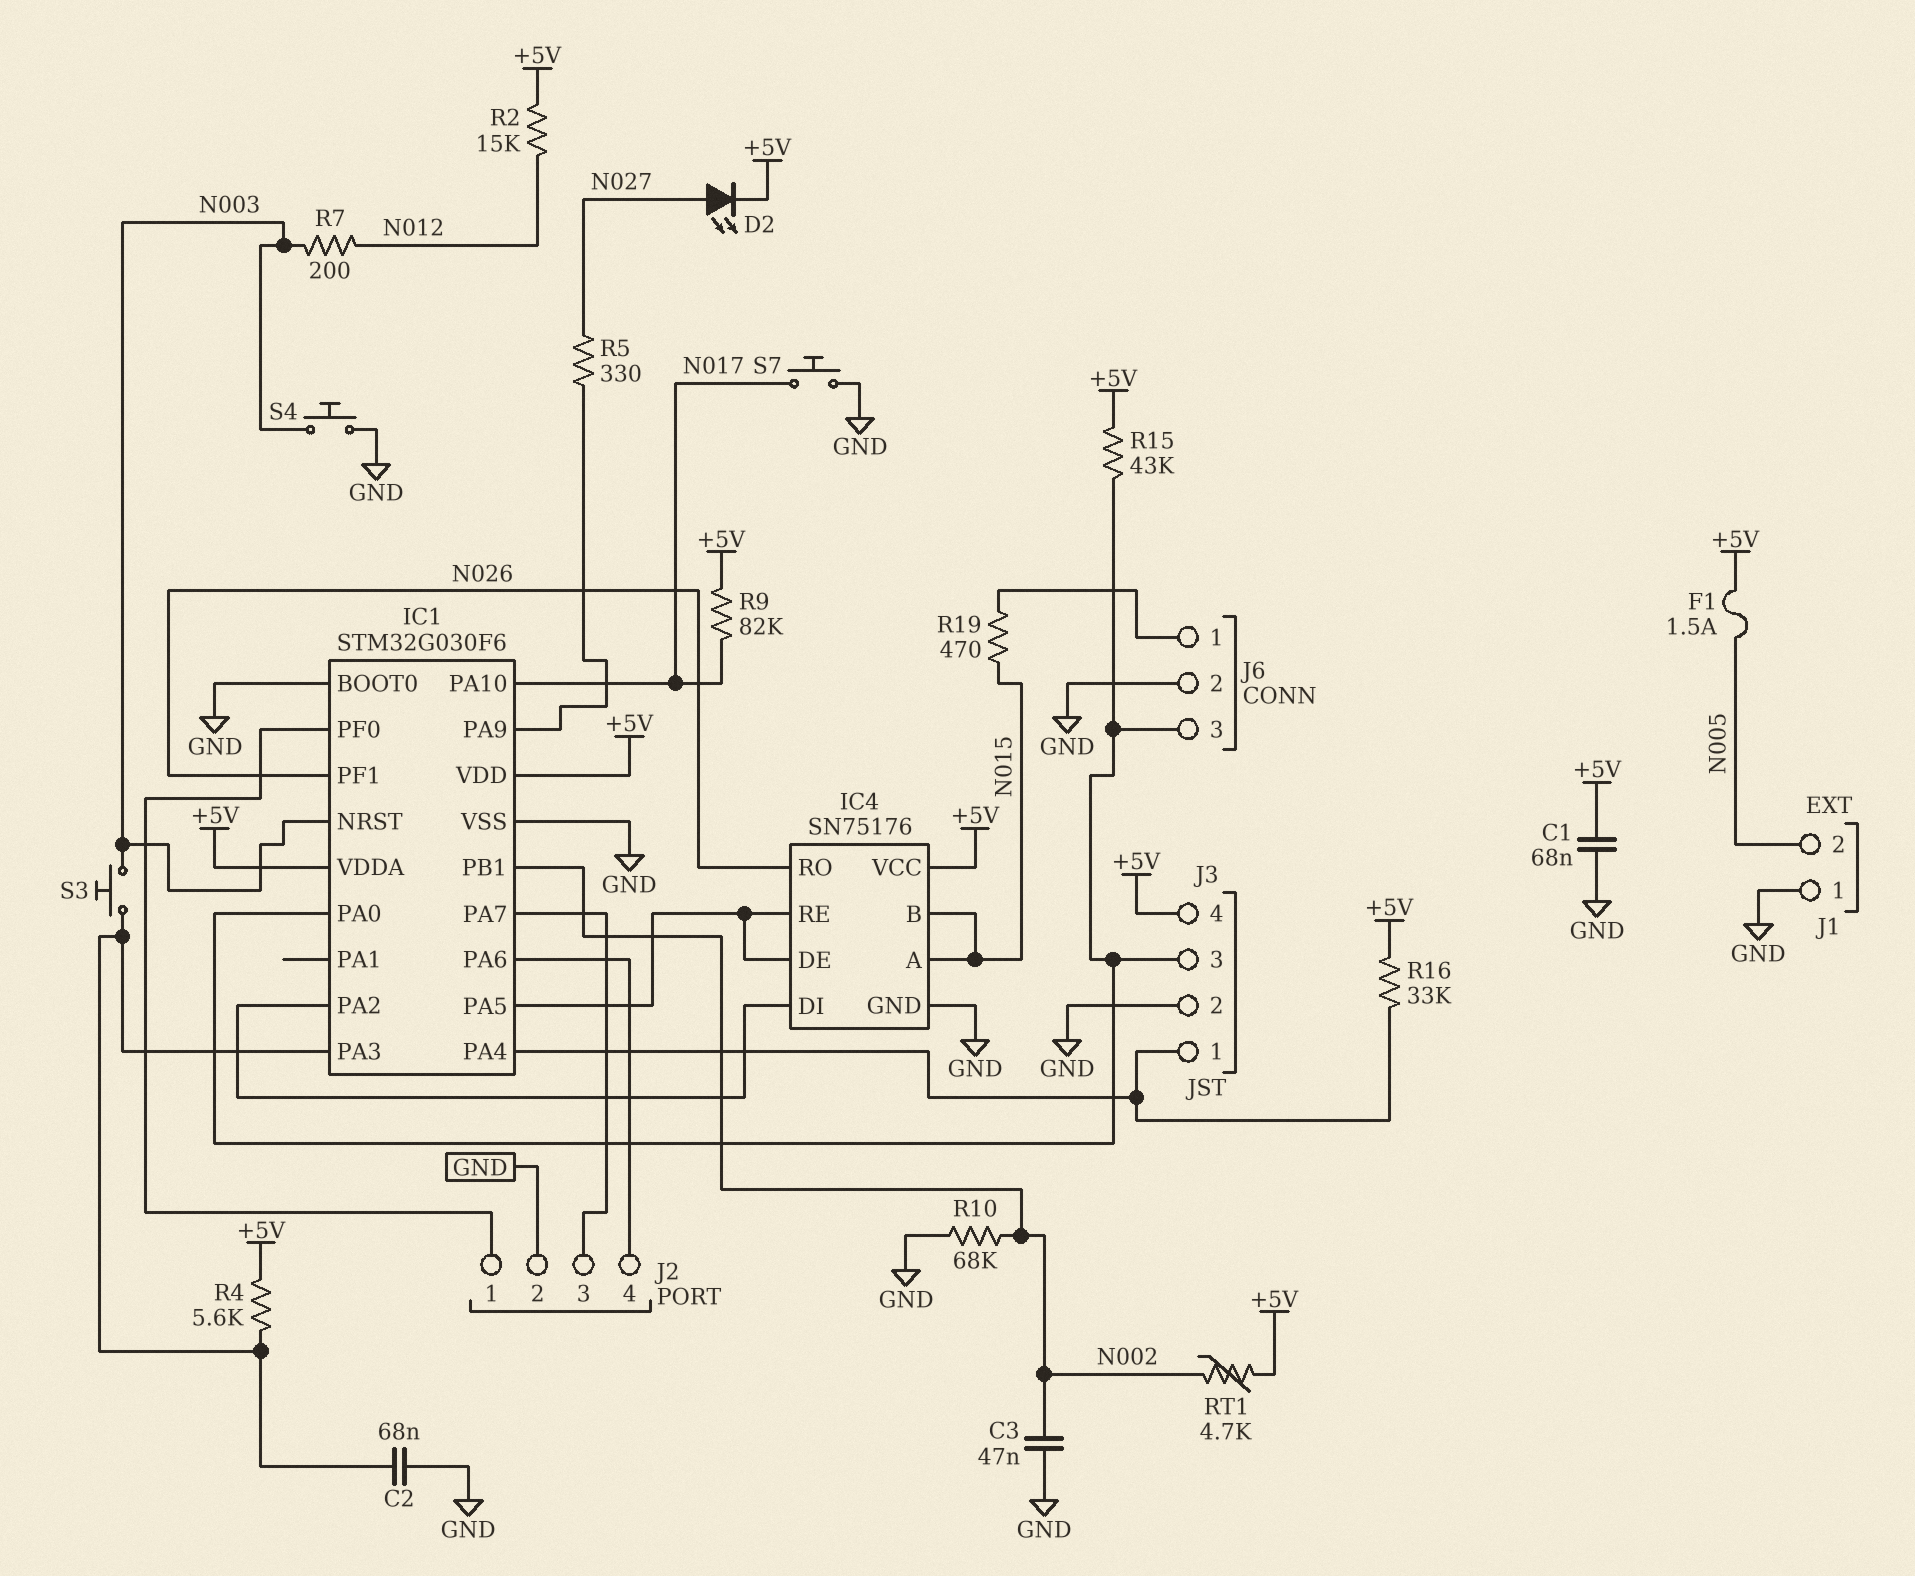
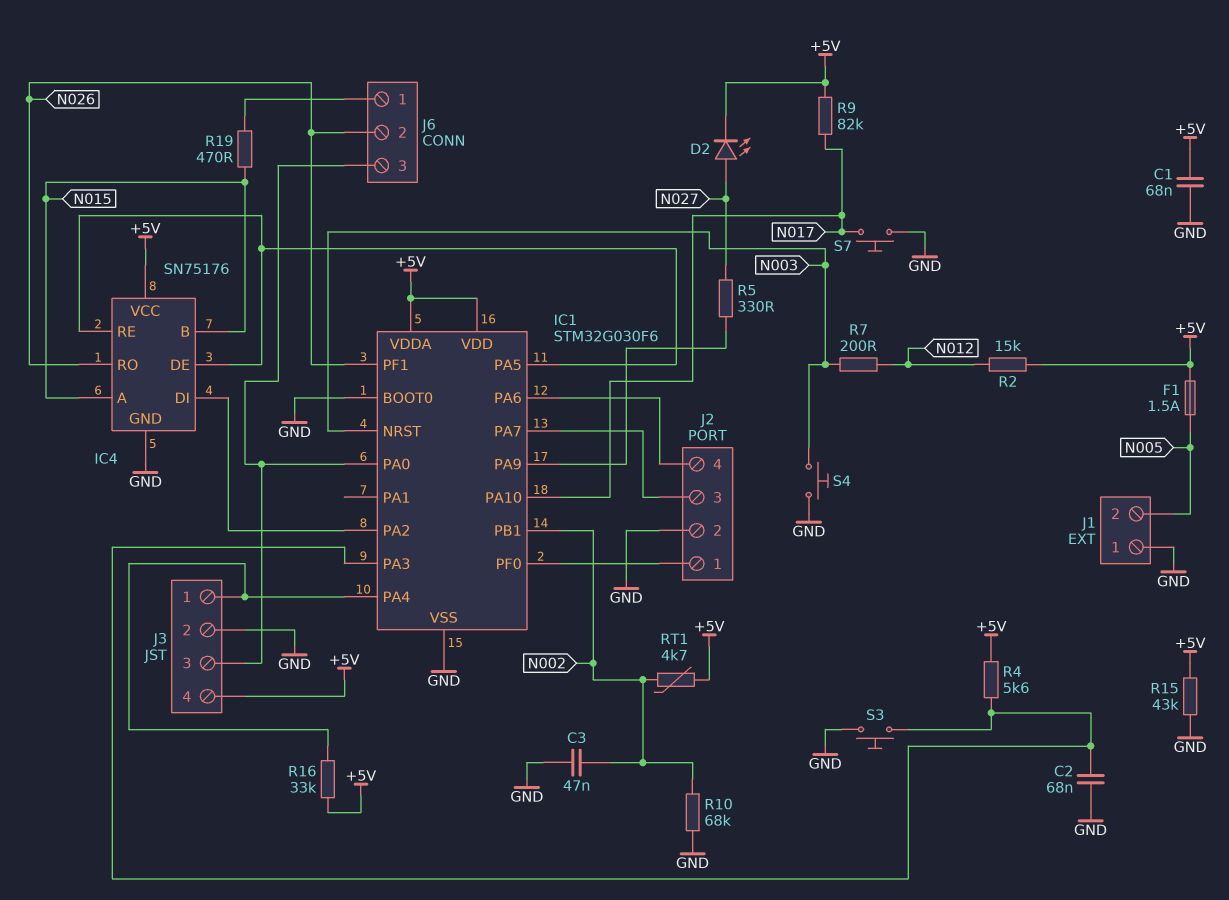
J6 pin 2: GND -> N026
R15: 43k (+5V, IC1/PA0) -> 43k (+5V, GND)
S3: button (IC1/PA3, N003) -> button (GND, IC1/PA3)

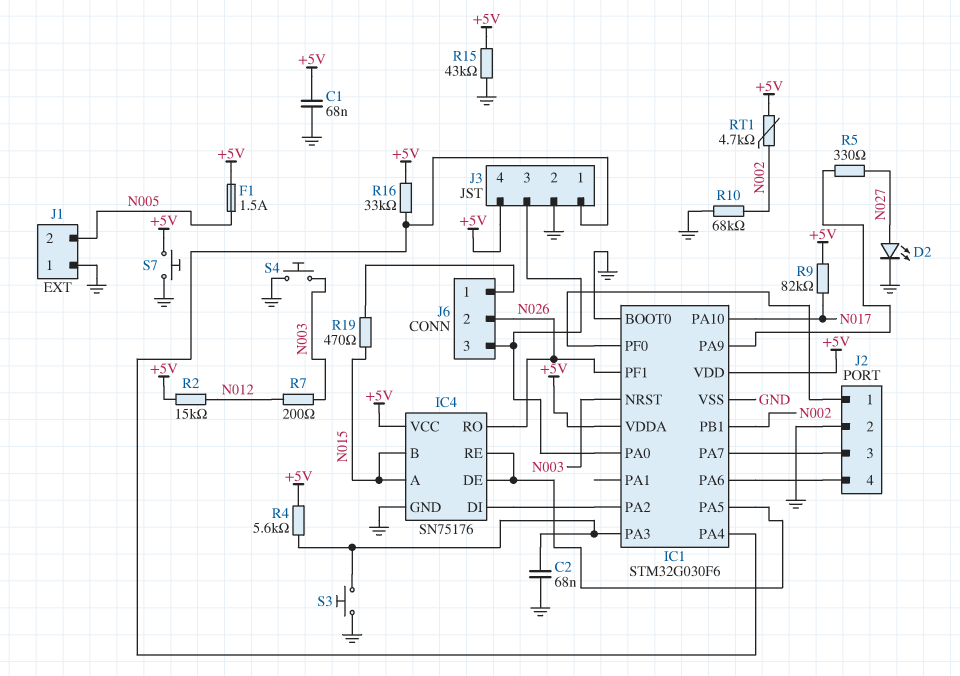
C3: 47nF (GND, N002) -> none
D2: LED (A N027, K +5V) -> LED (A N027, K GND)
S7: button (GND, N017) -> button (+5V, GND)

